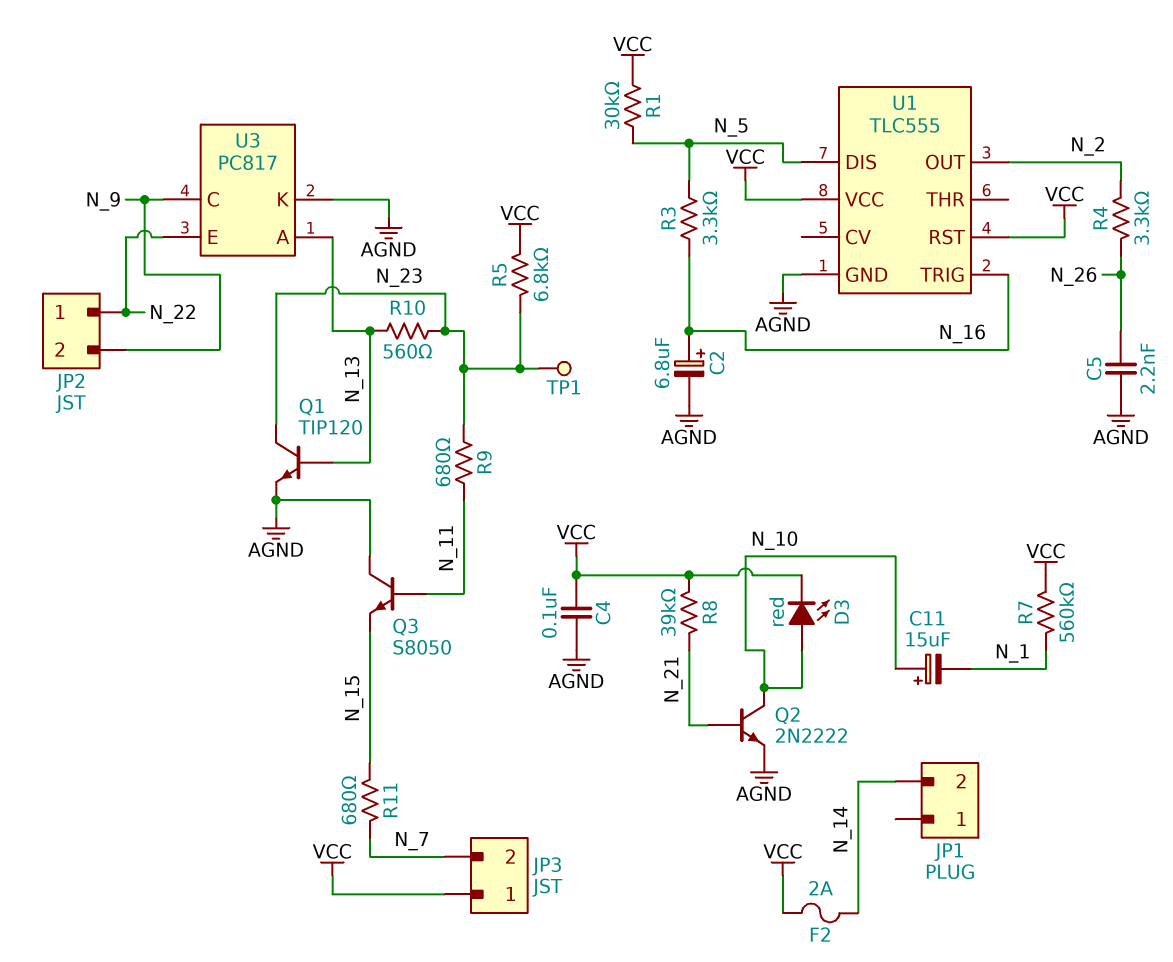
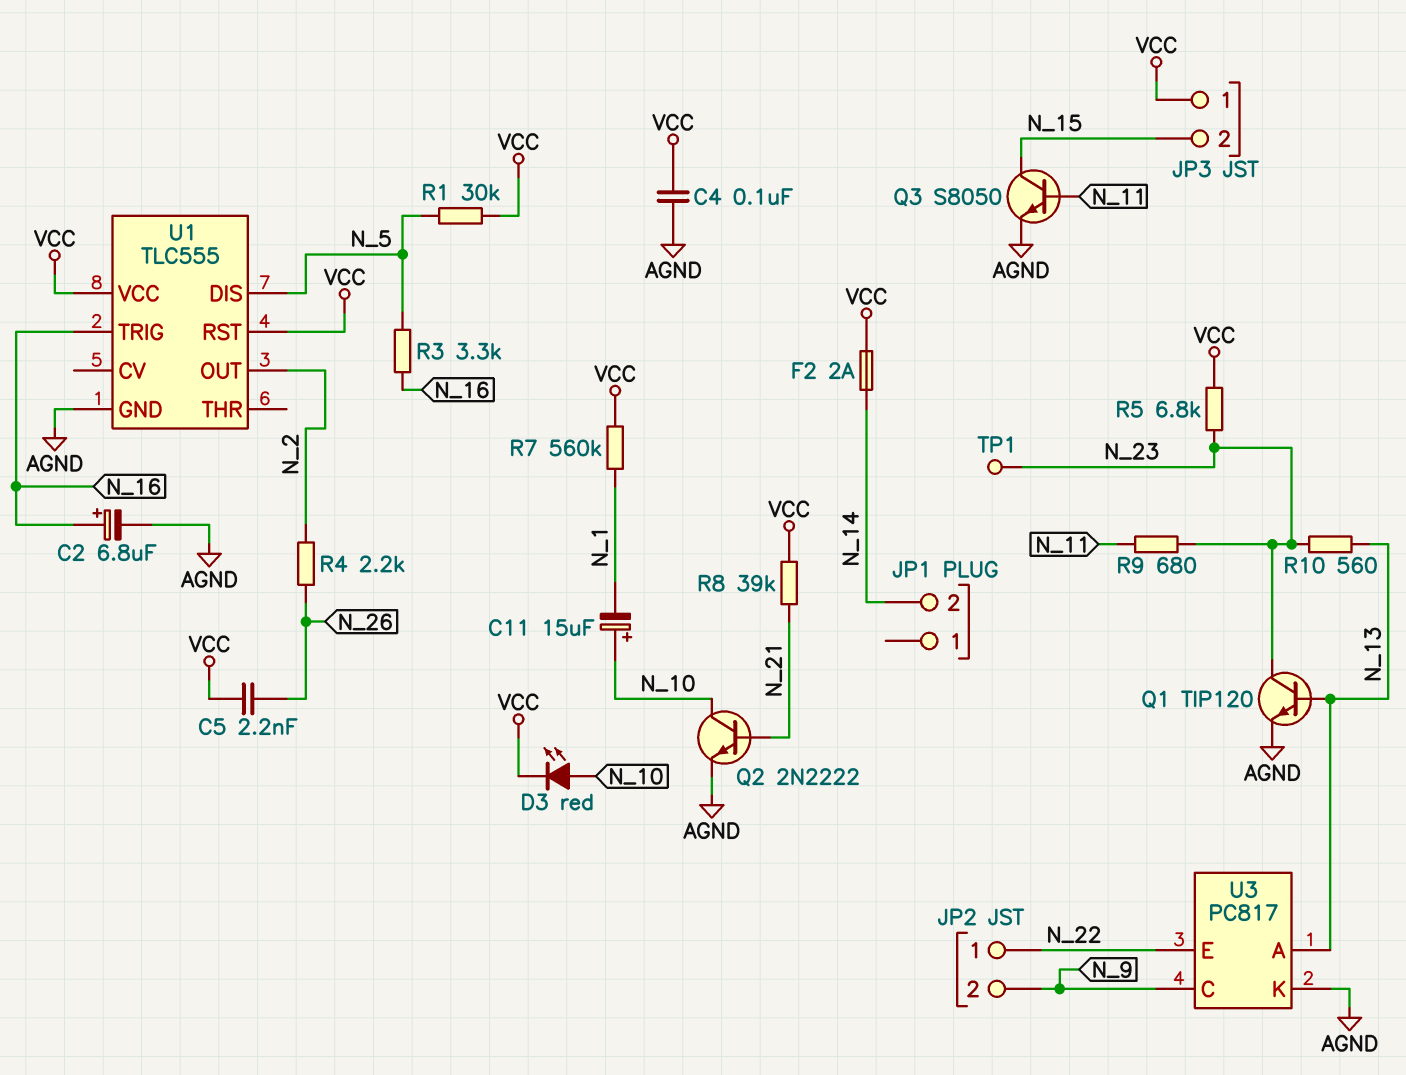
C5: 2.2nF (AGND, N_26) -> 2.2nF (N_26, VCC)
JP3 pin 2: N_7 -> N_15
Q3: NPN S8050 (B N_11, C AGND, E N_15) -> NPN S8050 (B N_11, C N_15, E AGND)
R4: 3.3k (N_2, N_26) -> 2.2k (N_2, N_26)
R11: 680 (N_7, N_15) -> none

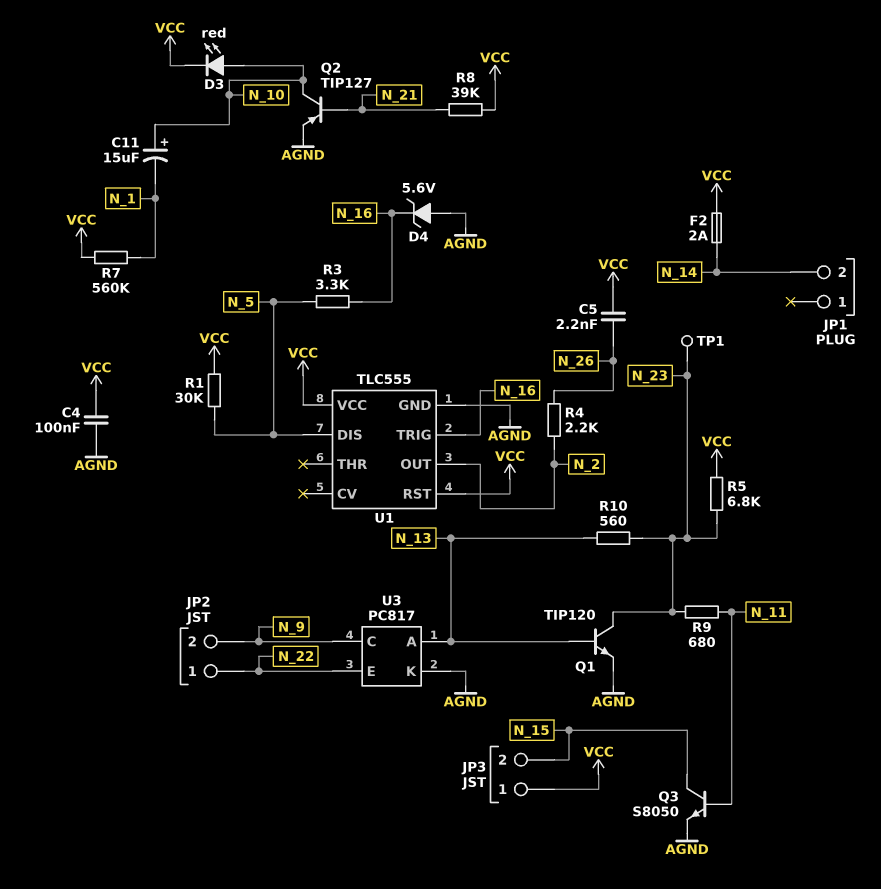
C2: 6.8uF (plus N_16, minus AGND) -> none
D4: none -> zener 5.6V (A AGND, K N_16)
Q2: NPN 2N2222 (B N_21, C N_10, E AGND) -> PNP TIP127 (B N_21, C N_10, E AGND)

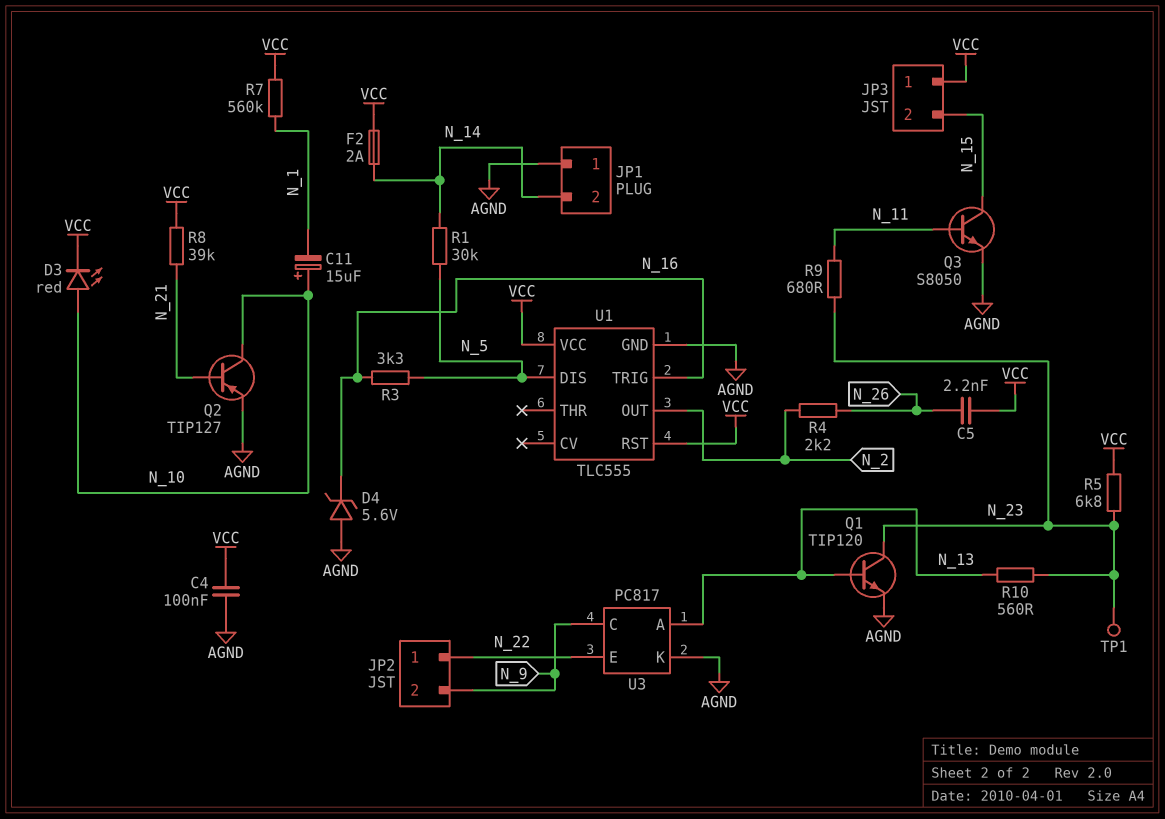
JP1 pin 1: none -> AGND
R1: 30k (N_5, VCC) -> 30k (N_5, N_14)

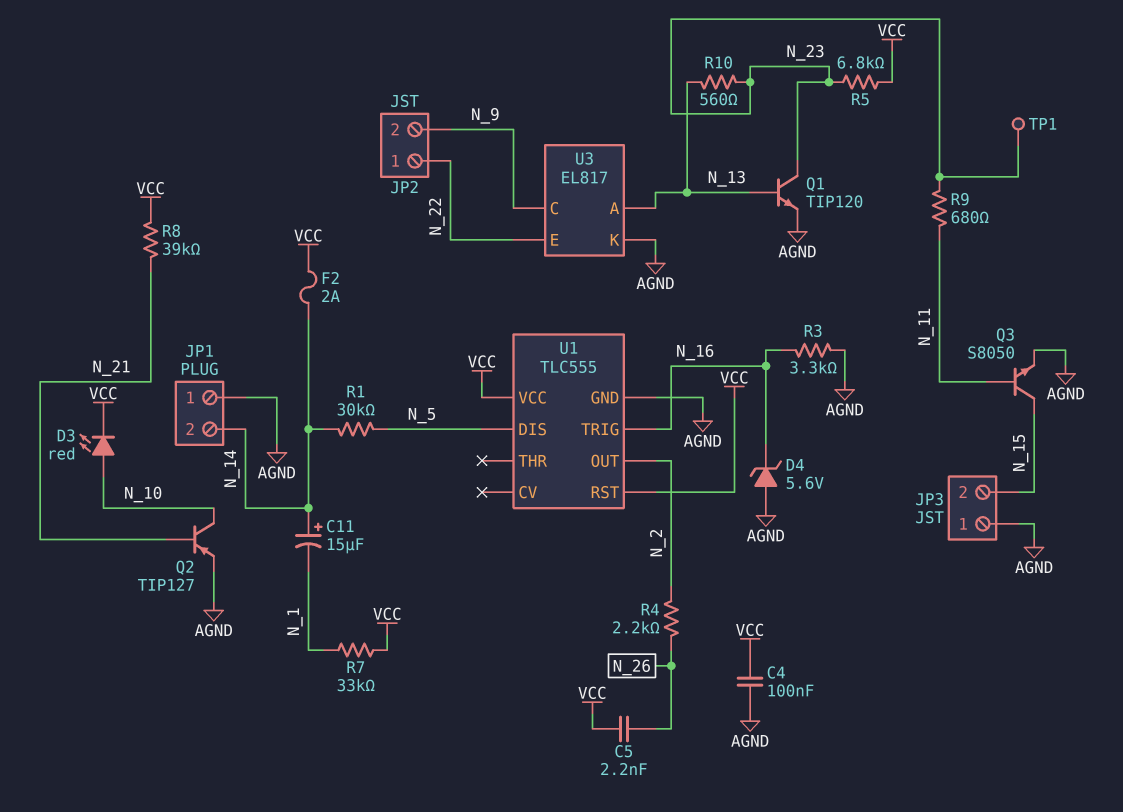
C11: 15uF (plus N_10, minus N_1) -> 15uF (plus N_14, minus N_1)
JP3 pin 1: VCC -> AGND
R3: 3.3k (N_5, N_16) -> 3.3k (AGND, N_16)
R7: 560k (N_1, VCC) -> 33k (N_1, VCC)
U3: PC817 -> EL817

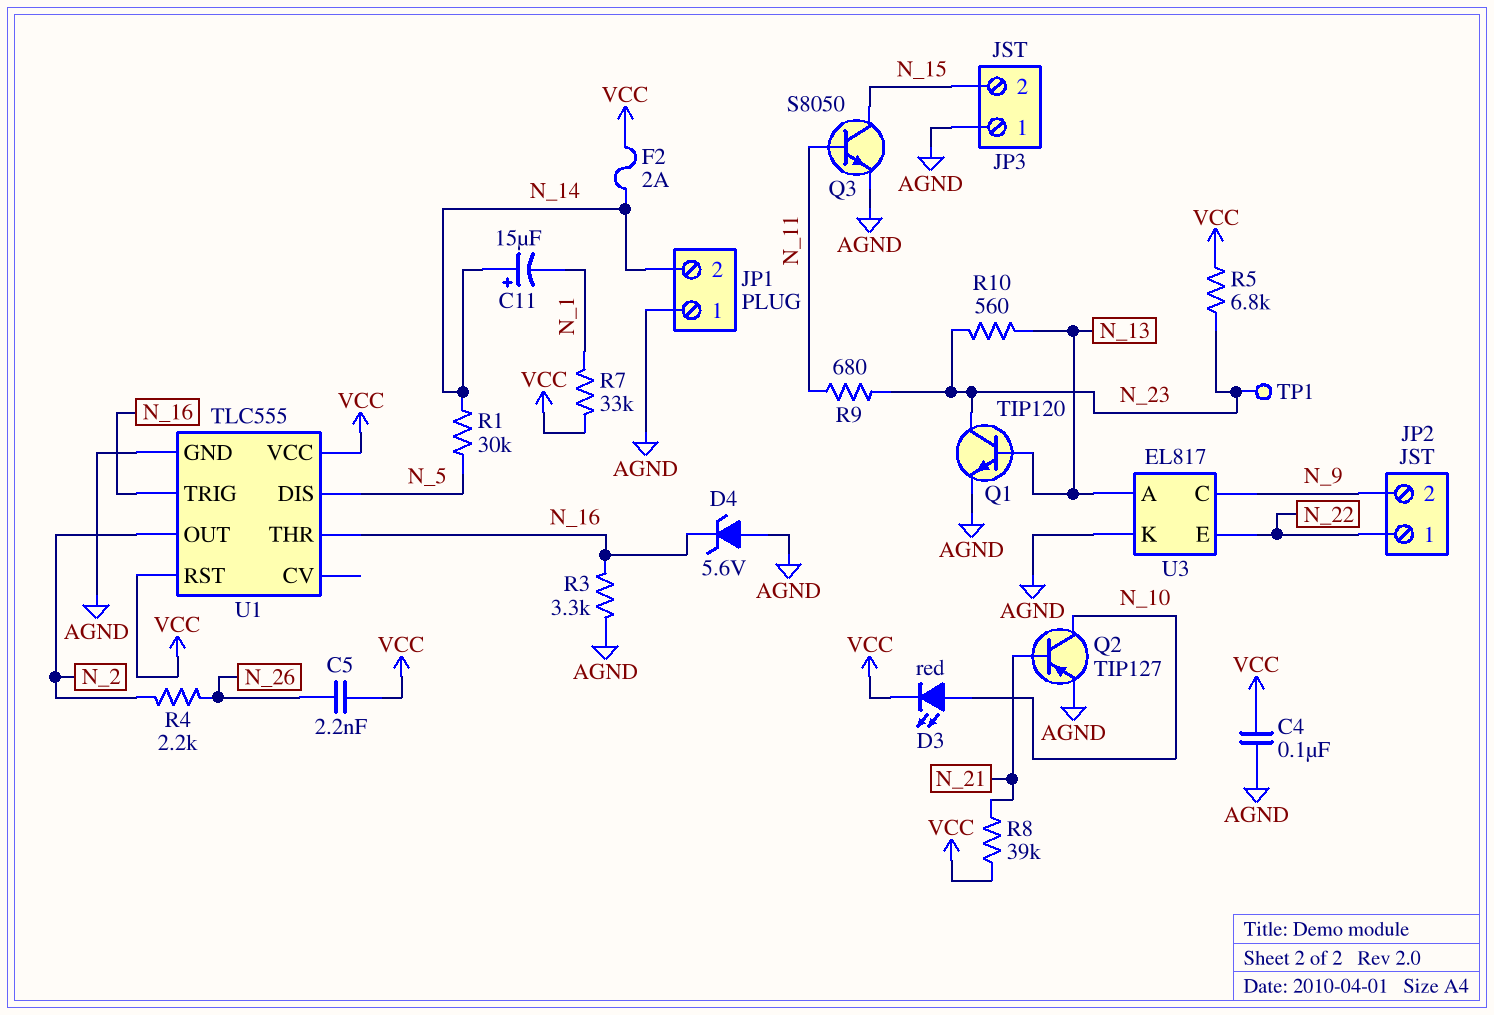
U1 pin THR: none -> N_16

